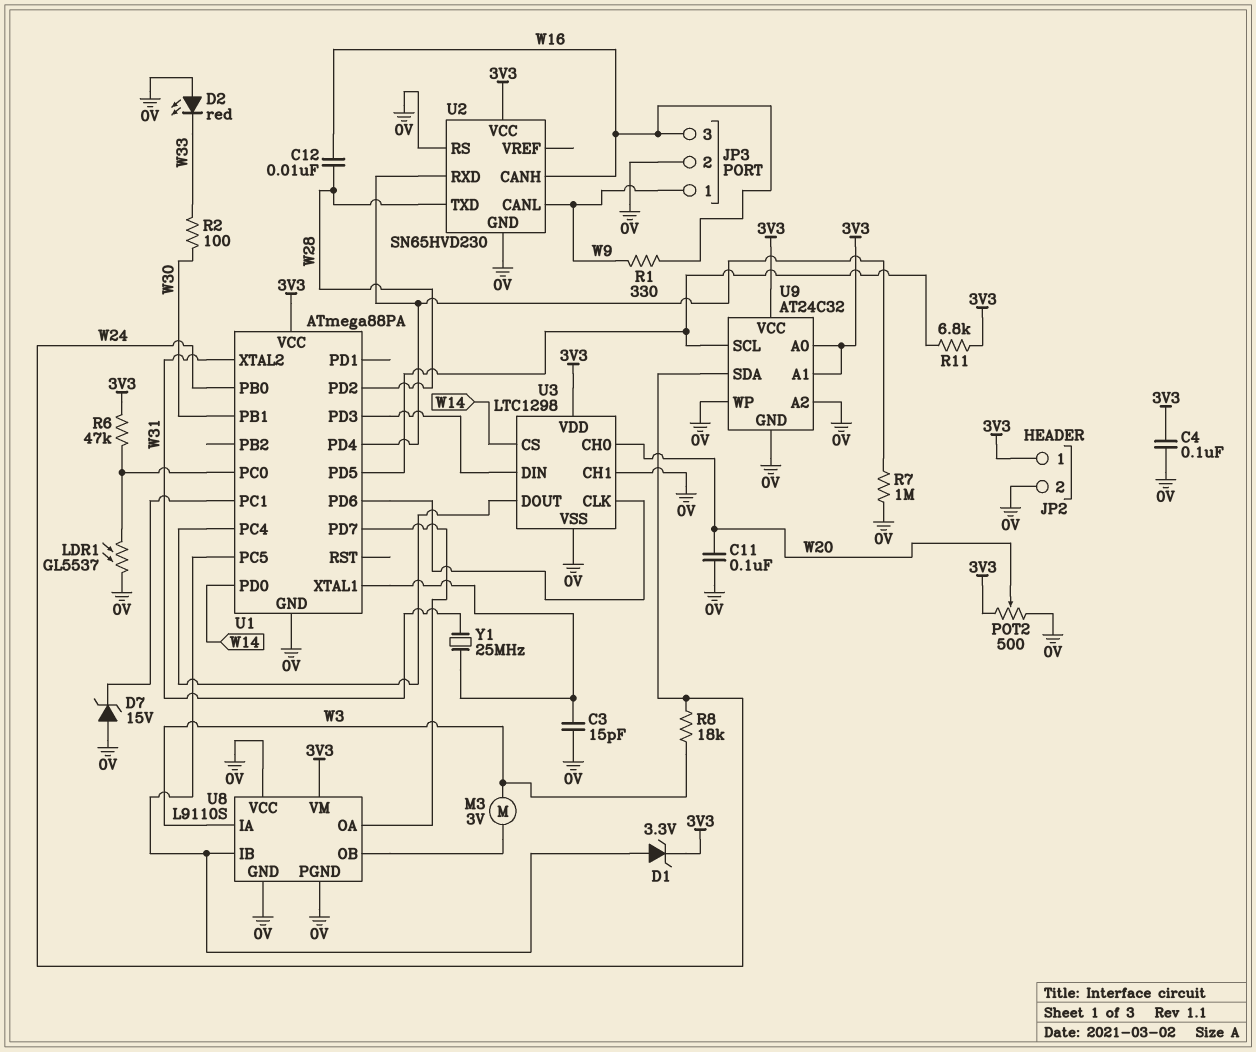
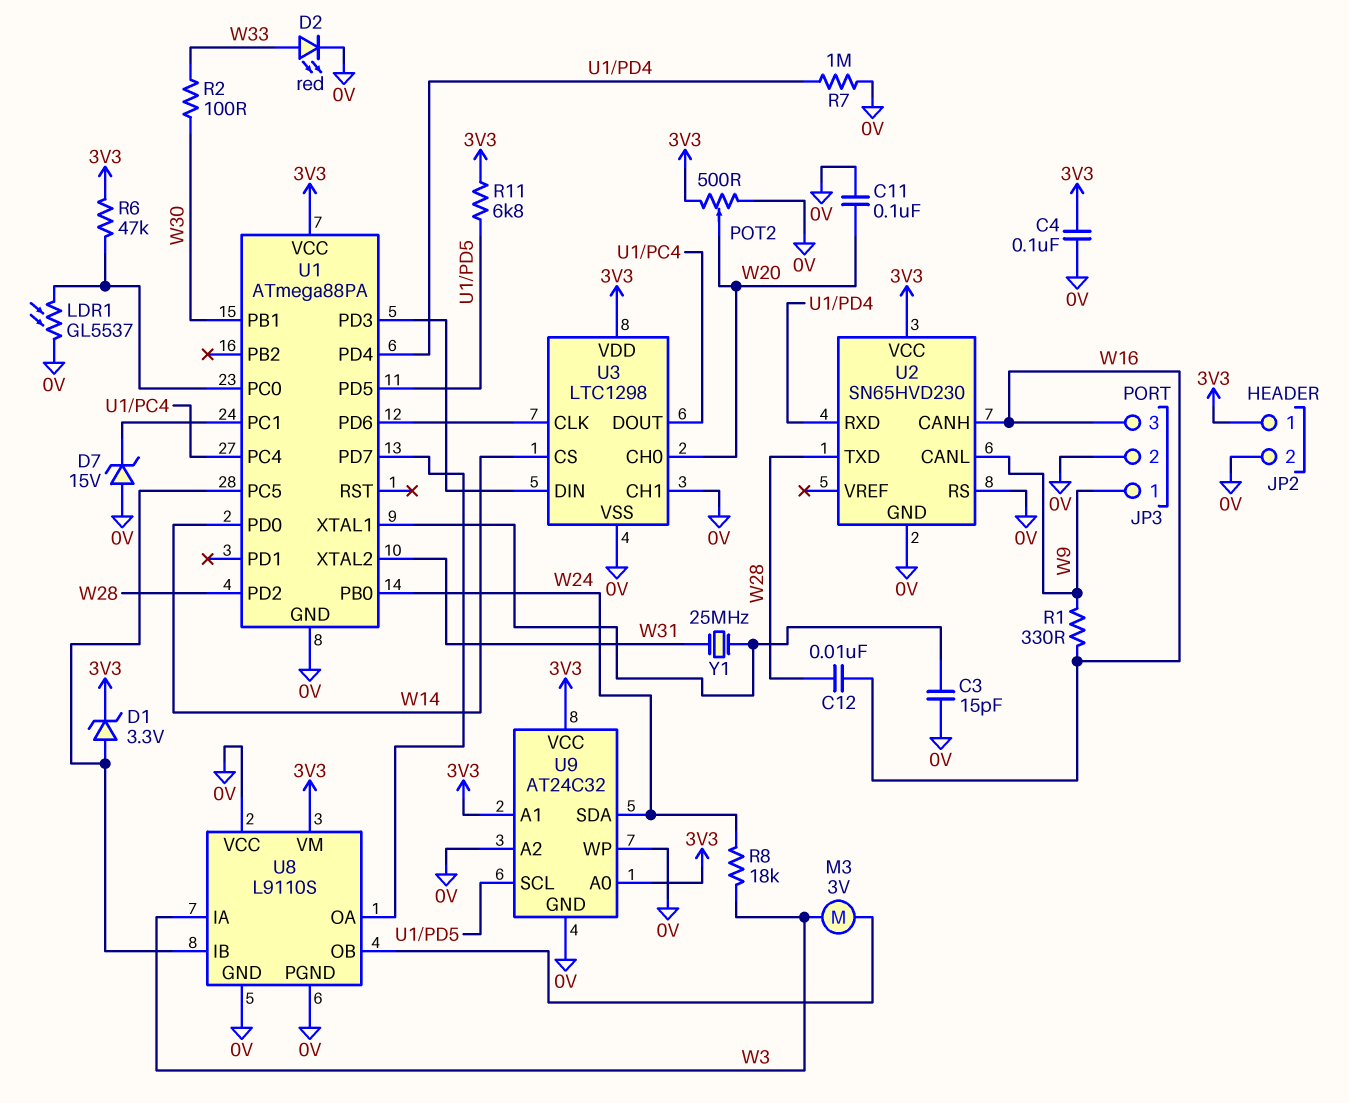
D2: LED red (A 0V, K W33) -> LED red (A W33, K 0V)

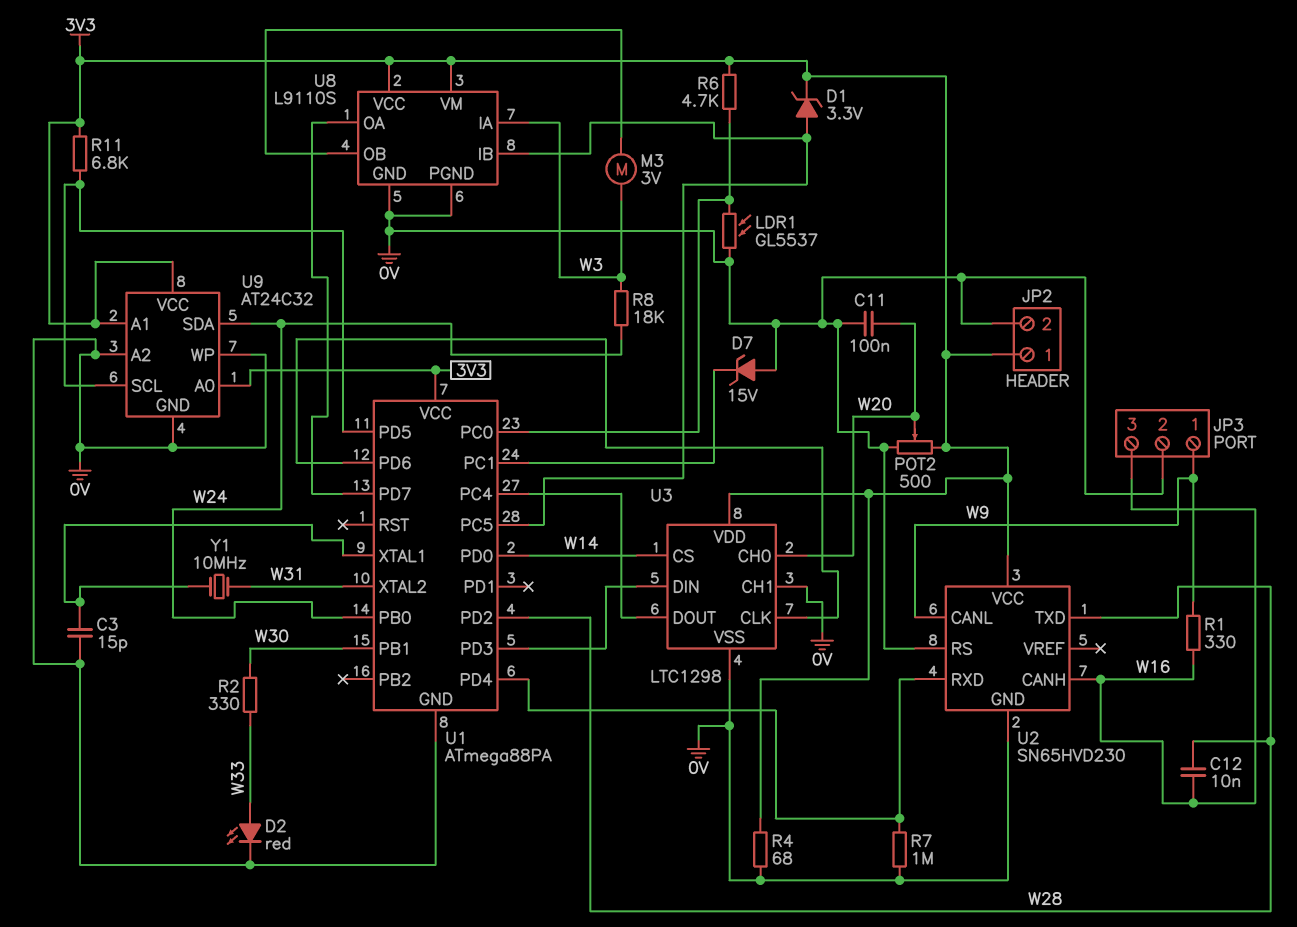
C4: 100nF (0V, 3V3) -> none
R2: 100 (W30, W33) -> 330 (W30, W33)
R4: none -> 68 (0V, 3V3)
R6: 47k (3V3, U1/PC0) -> 4.7k (3V3, U1/PC0)
U8 pin VCC: 0V -> 3V3
Y1: 25MHz (U1/XTAL1, W31) -> 10MHz (U1/XTAL1, W31)

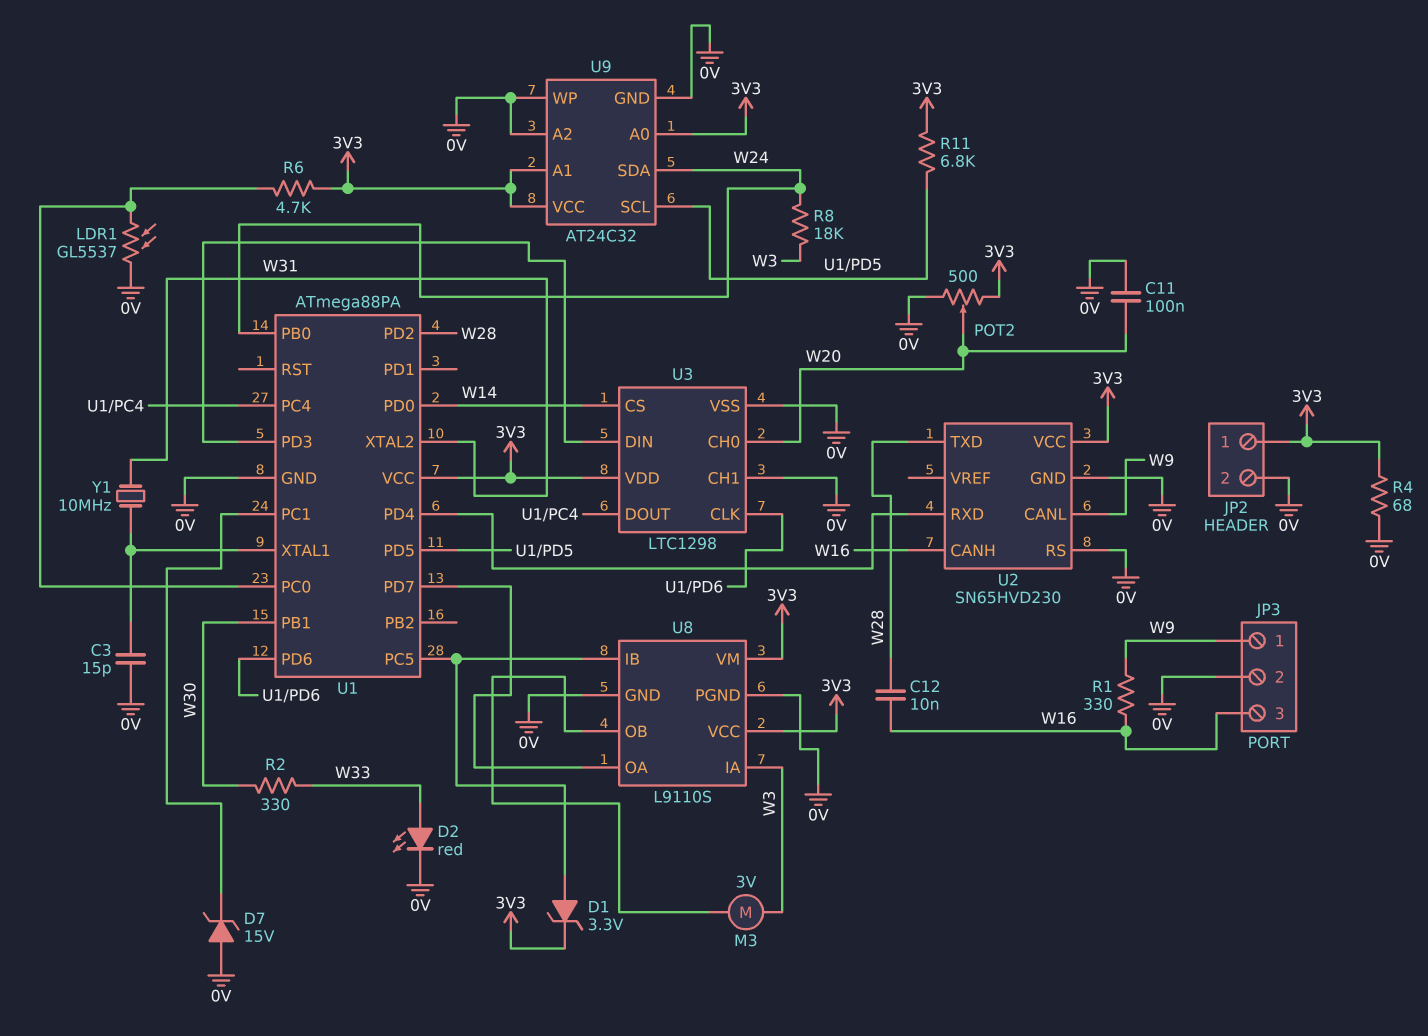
R7: 1M (0V, U1/PD4) -> none

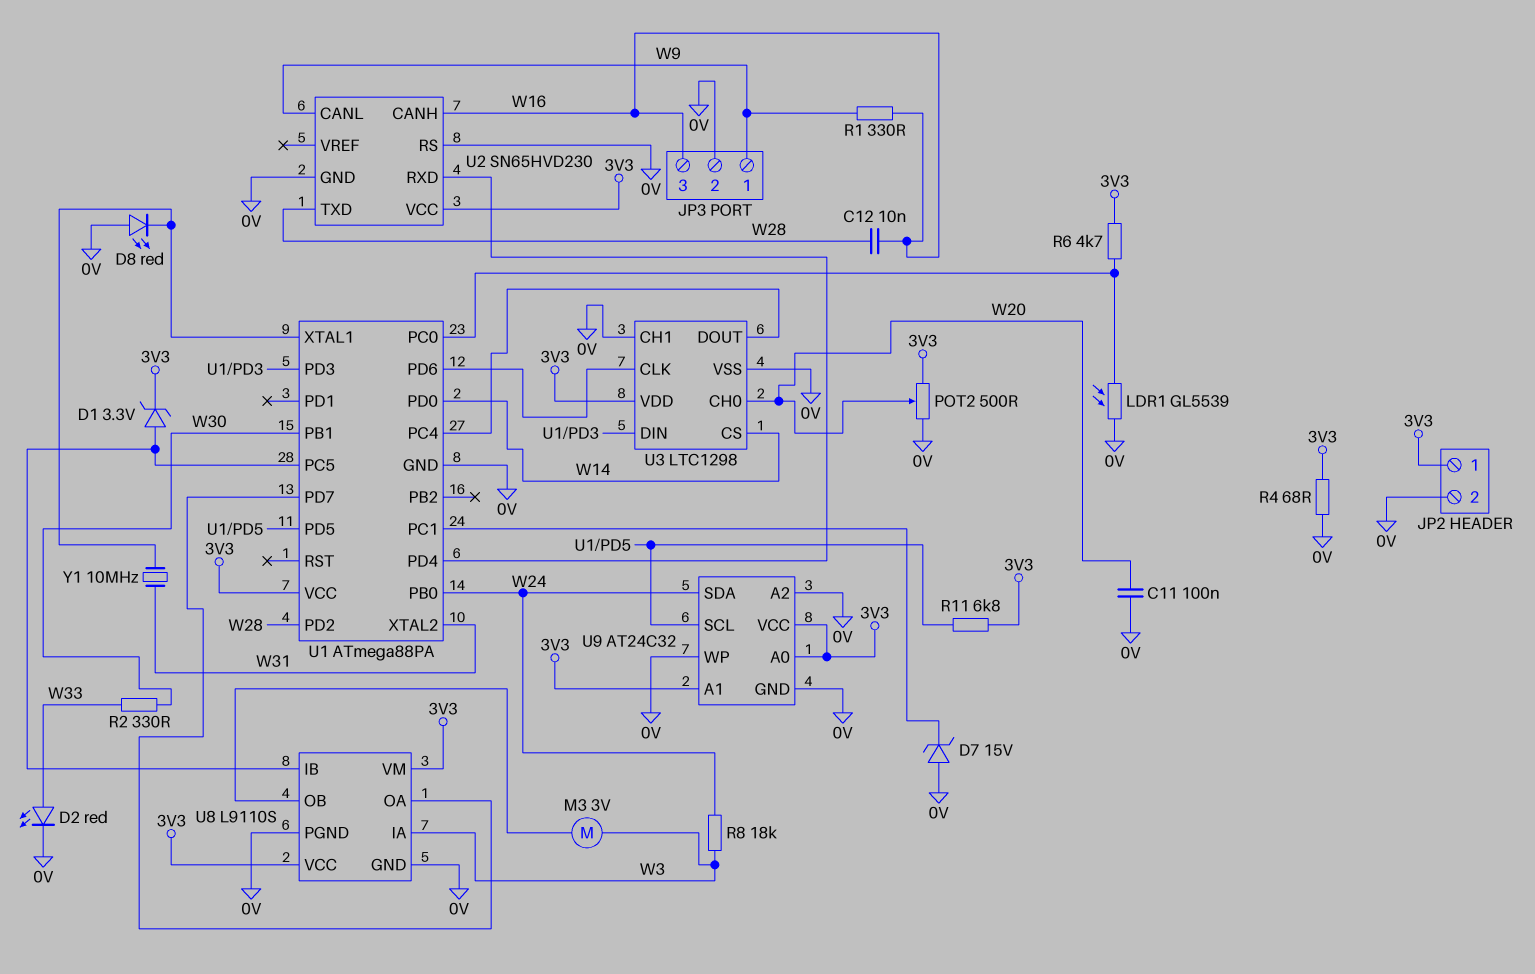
C3: 15pF (0V, U1/XTAL1) -> none
D8: none -> LED red (A 0V, K U1/XTAL1)
LDR1: GL5537 (0V, U1/PC0) -> GL5539 (0V, U1/PC0)

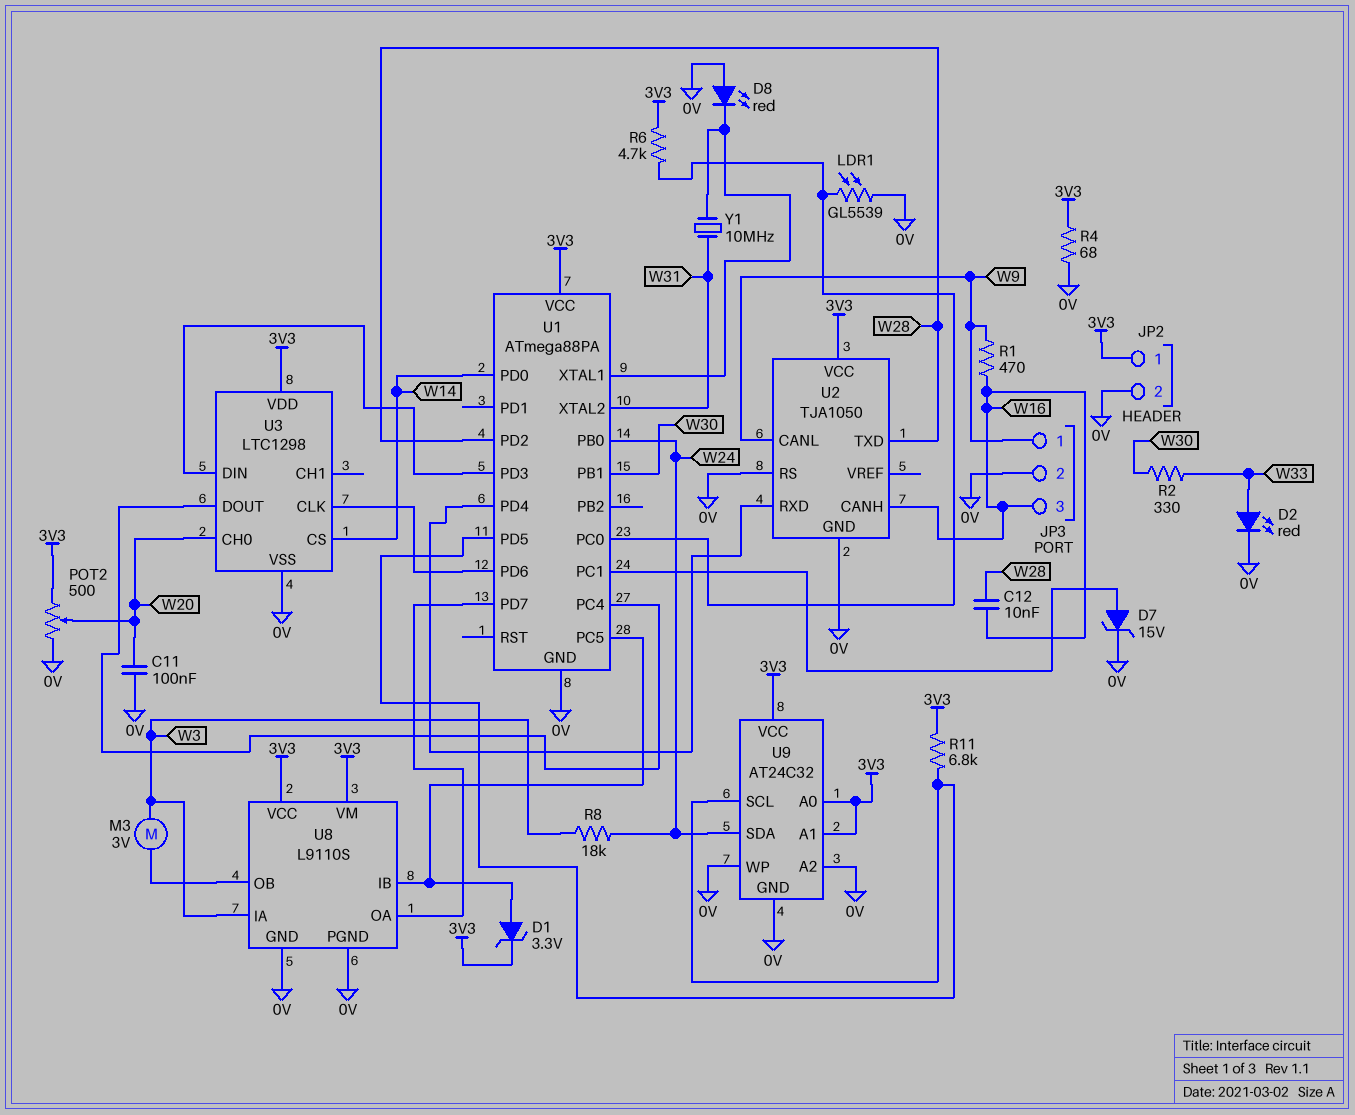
D7: zener 15V (A 0V, K U1/PC1) -> zener 15V (A U1/PC1, K 0V)
R1: 330 (W9, W16) -> 470 (W9, W16)
U2: SN65HVD230 -> TJA1050
U3 pin CH1: 0V -> none

